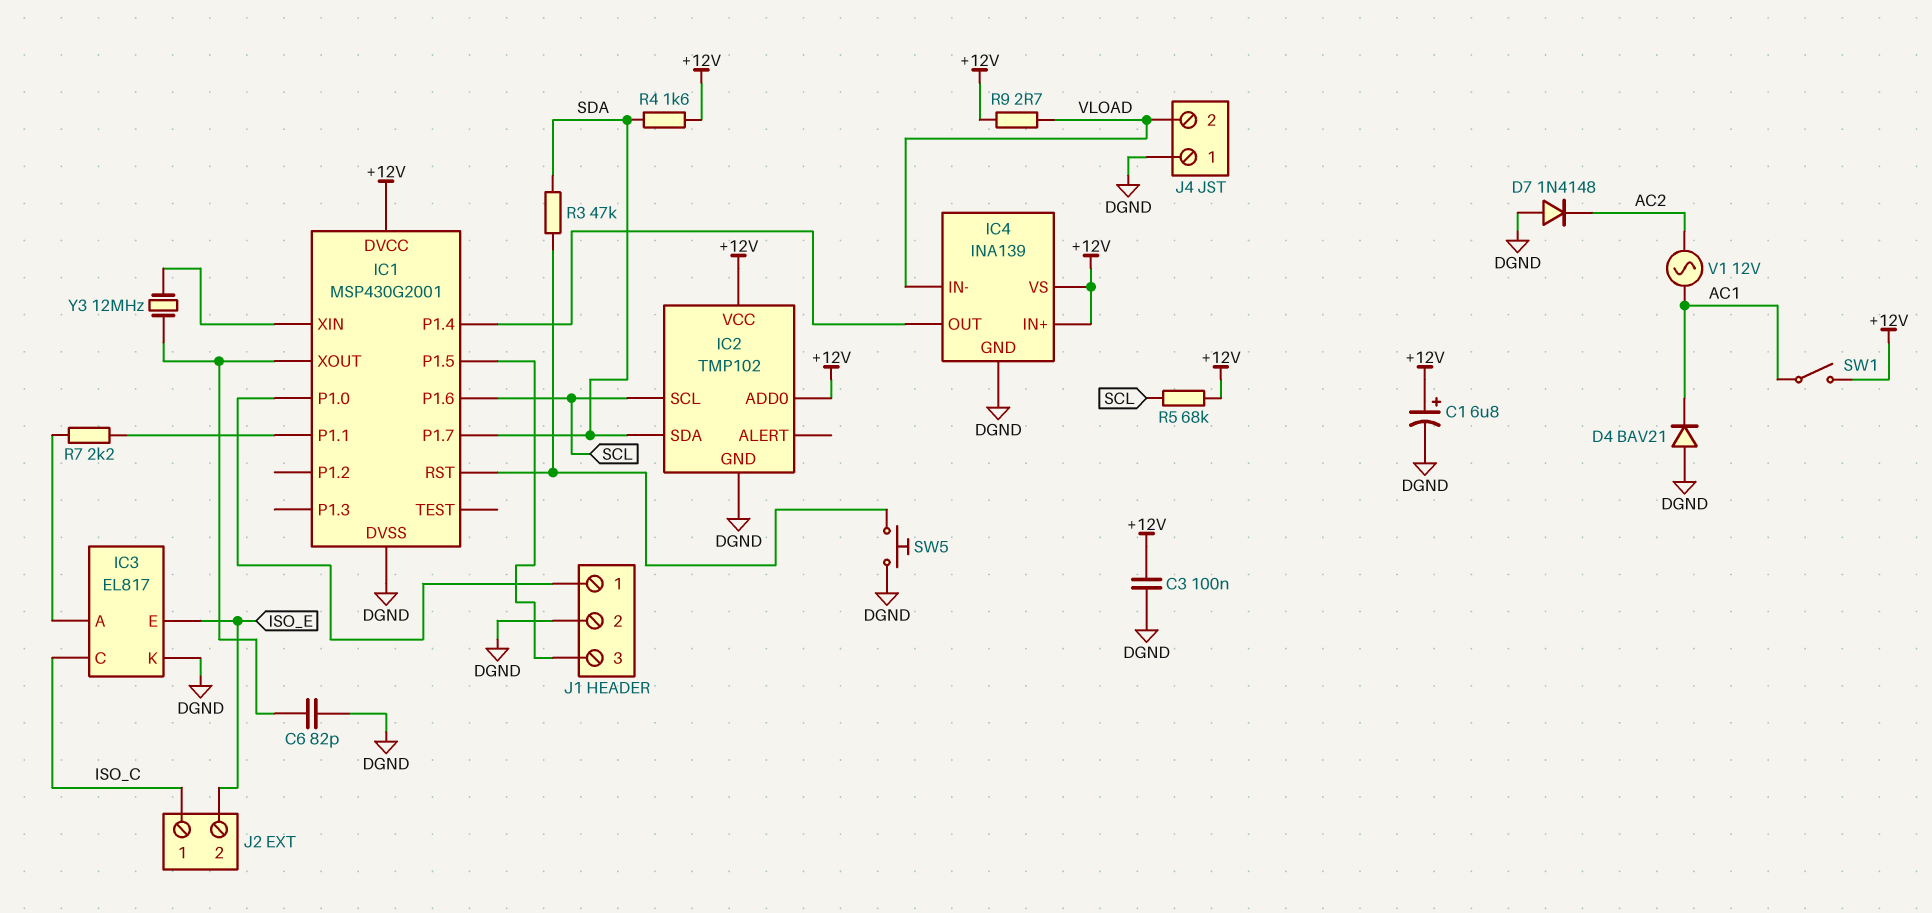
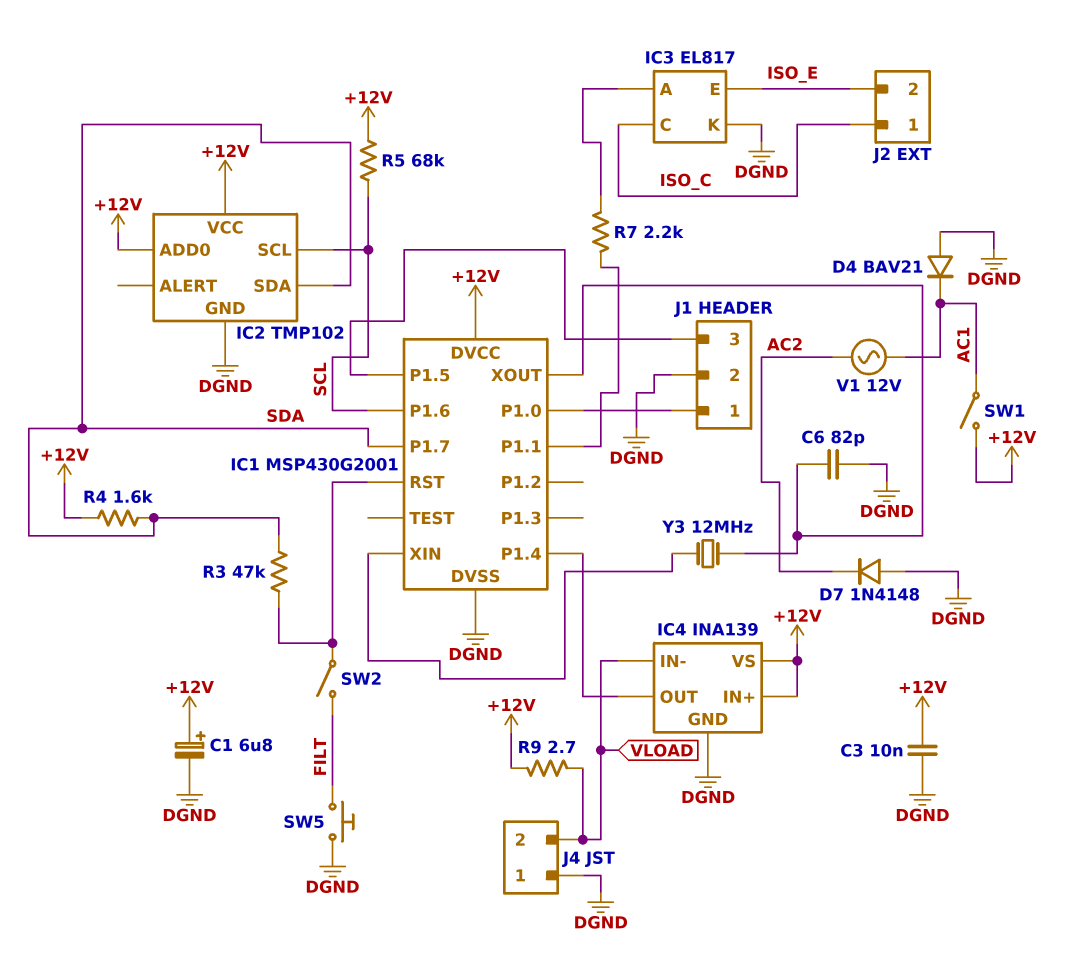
C3: 100nF (+12V, DGND) -> 10nF (+12V, DGND)
SW2: none -> switch (FILT, IC1/RST)
SW5: button (DGND, IC1/RST) -> button (DGND, FILT)

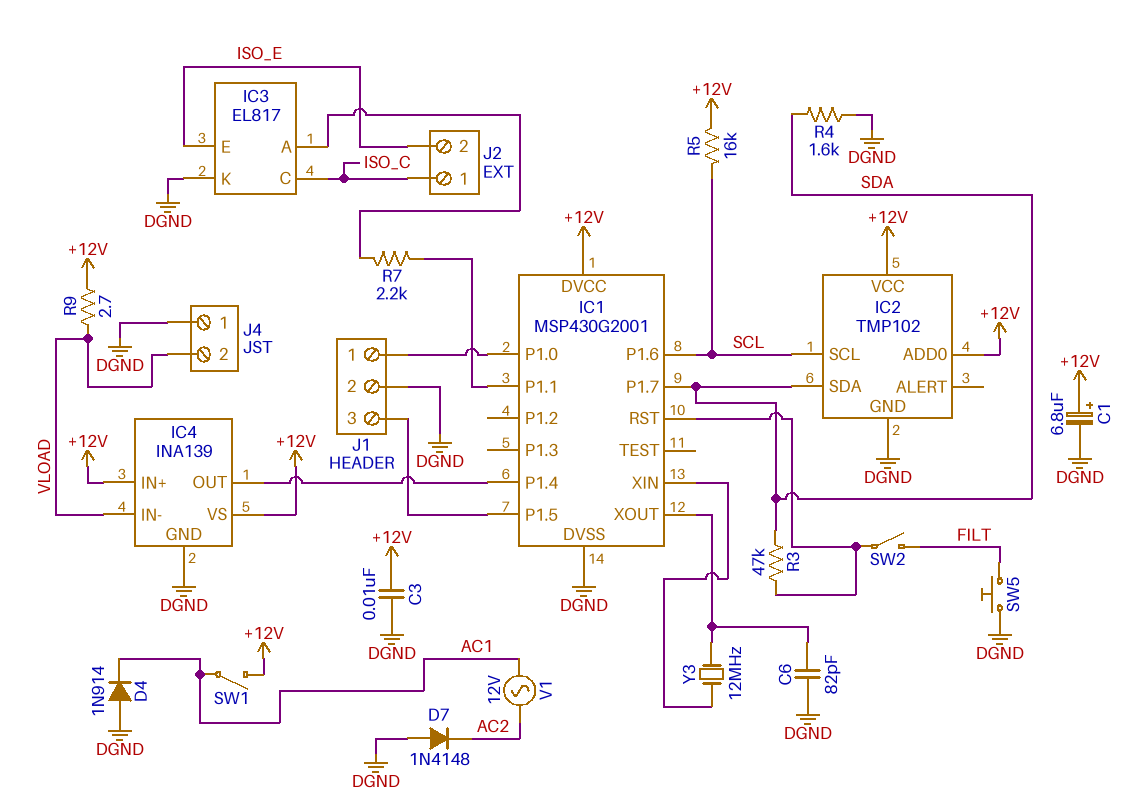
D4: diode BAV21 (A DGND, K AC1) -> diode 1N914 (A DGND, K AC1)
R4: 1.6k (+12V, SDA) -> 1.6k (DGND, SDA)
R5: 68k (+12V, SCL) -> 16k (+12V, SCL)

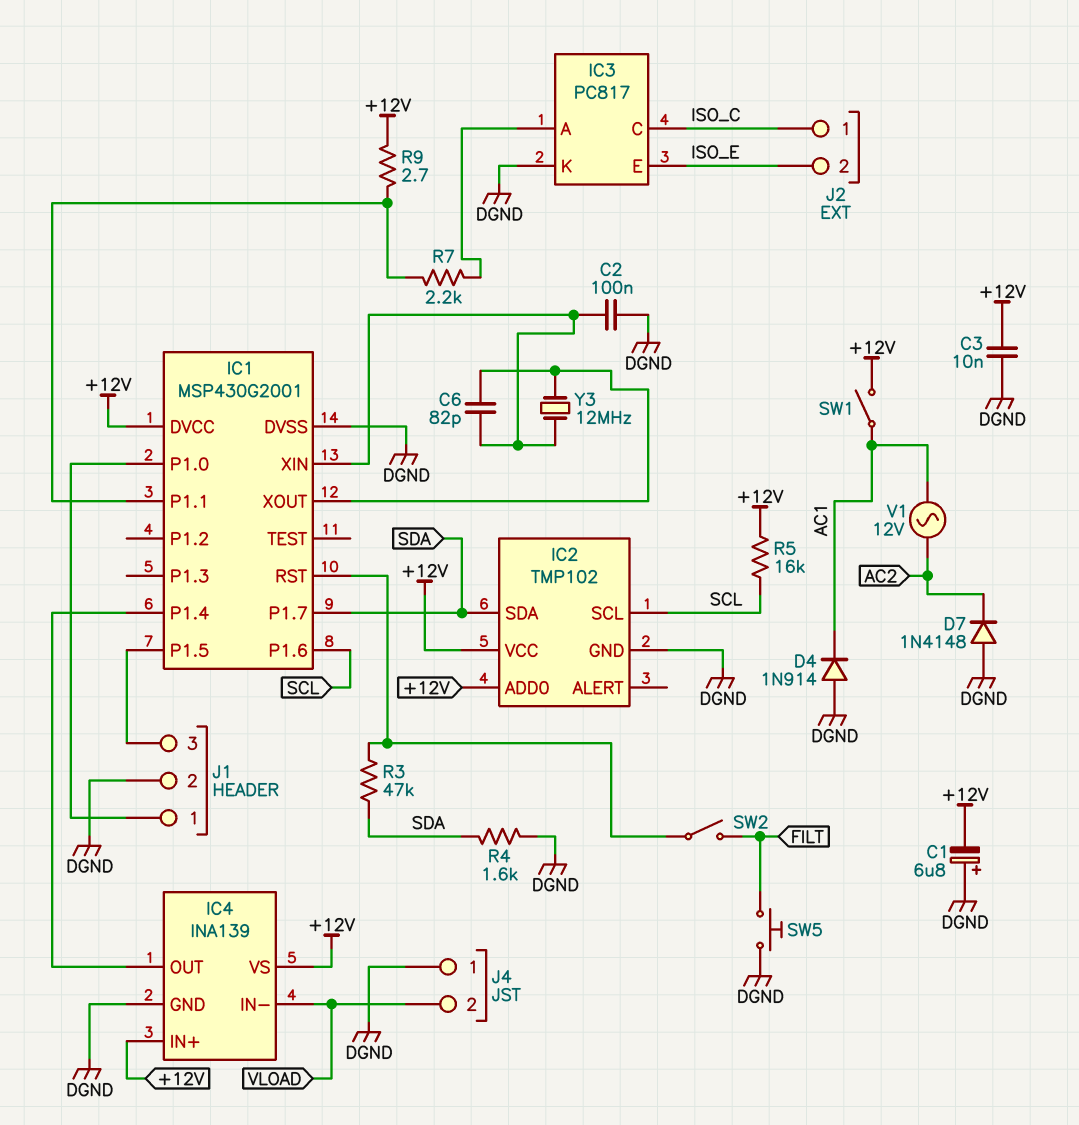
C1: 6.8uF (plus +12V, minus DGND) -> 6.8uF (plus DGND, minus +12V)
C2: none -> 100nF (DGND, IC1/XIN)
C6: 82pF (DGND, IC1/XOUT) -> 82pF (IC1/XIN, IC1/XOUT)
IC3: EL817 -> PC817
R9: 2.7 (+12V, VLOAD) -> 2.7 (+12V, IC1/P1.1)

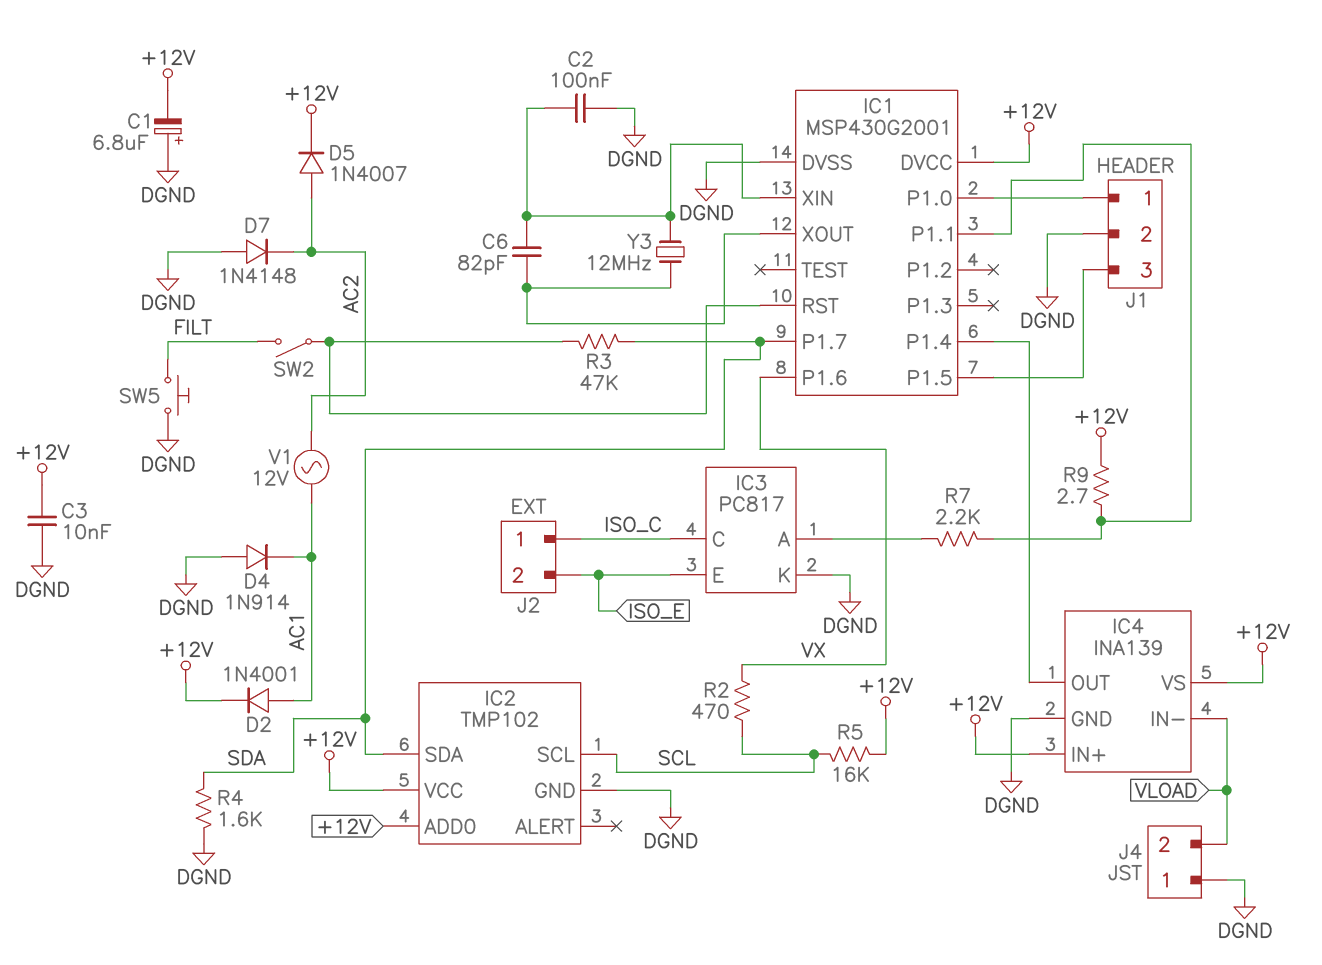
D2: none -> diode 1N4001 (A AC1, K +12V)
D5: none -> diode 1N4007 (A AC2, K +12V)
IC1 pin P1.6: SCL -> VX
R2: none -> 470 (SCL, VX)
SW1: switch (+12V, AC1) -> none

